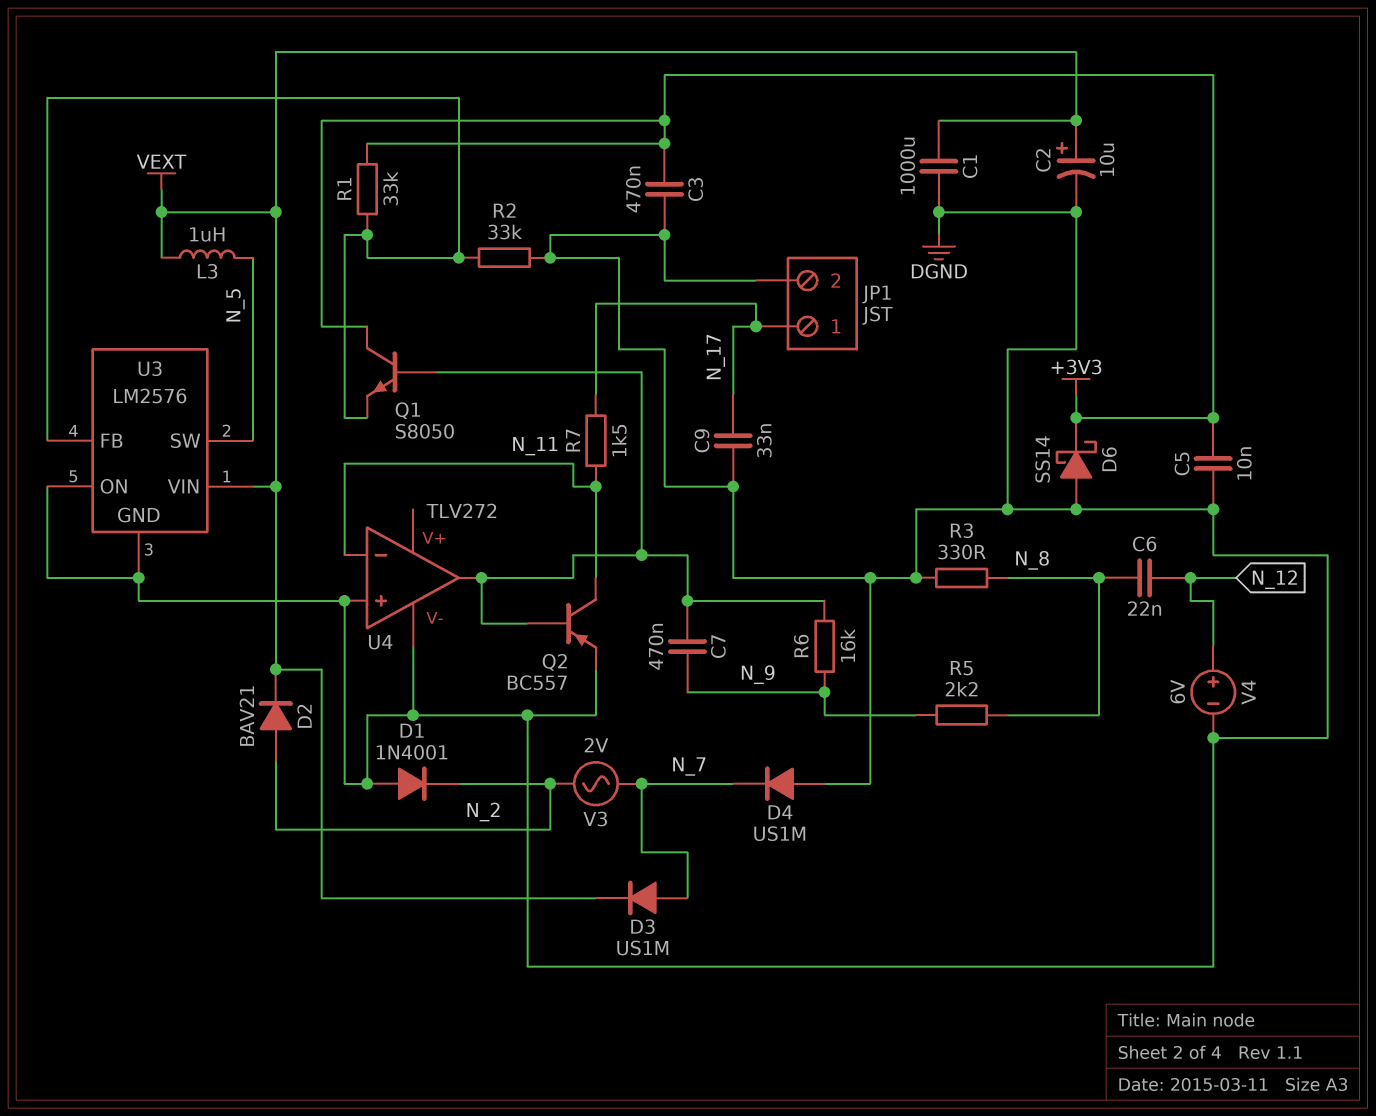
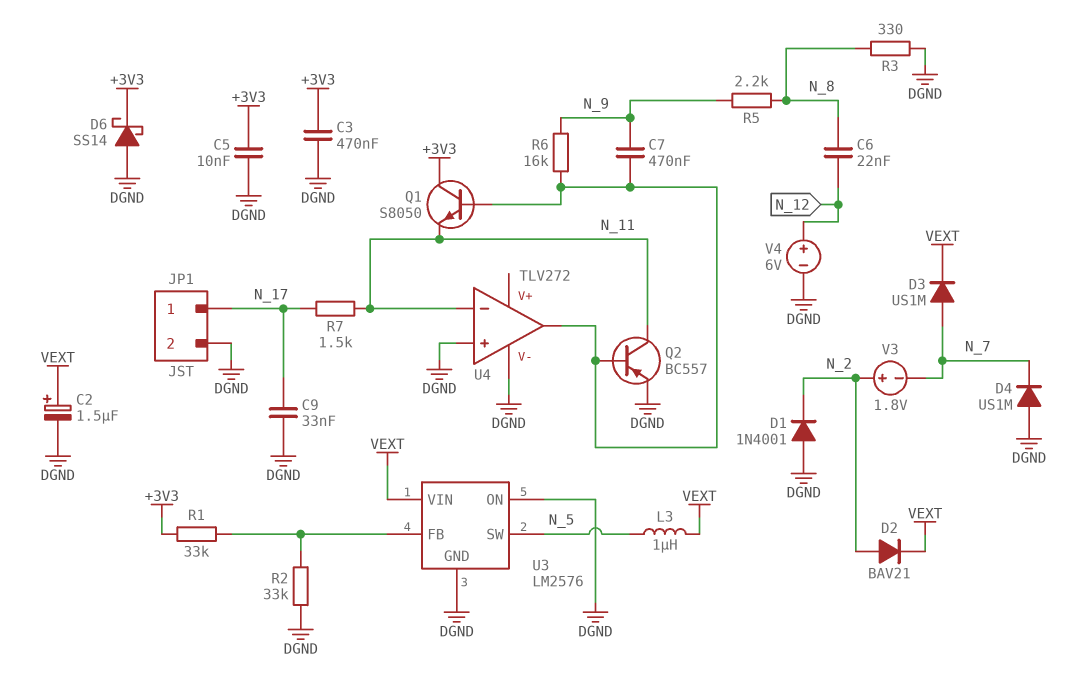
C1: 1000uF (DGND, VEXT) -> none
C2: 10uF (plus VEXT, minus DGND) -> 1.5uF (plus VEXT, minus DGND)
Q1: NPN S8050 (B U4/out, C +3V3, E U3/FB) -> NPN S8050 (B U4/out, C +3V3, E N_11)
V3: AC 2V (N_2, N_7) -> 1.8V (plus N_2, minus N_7)

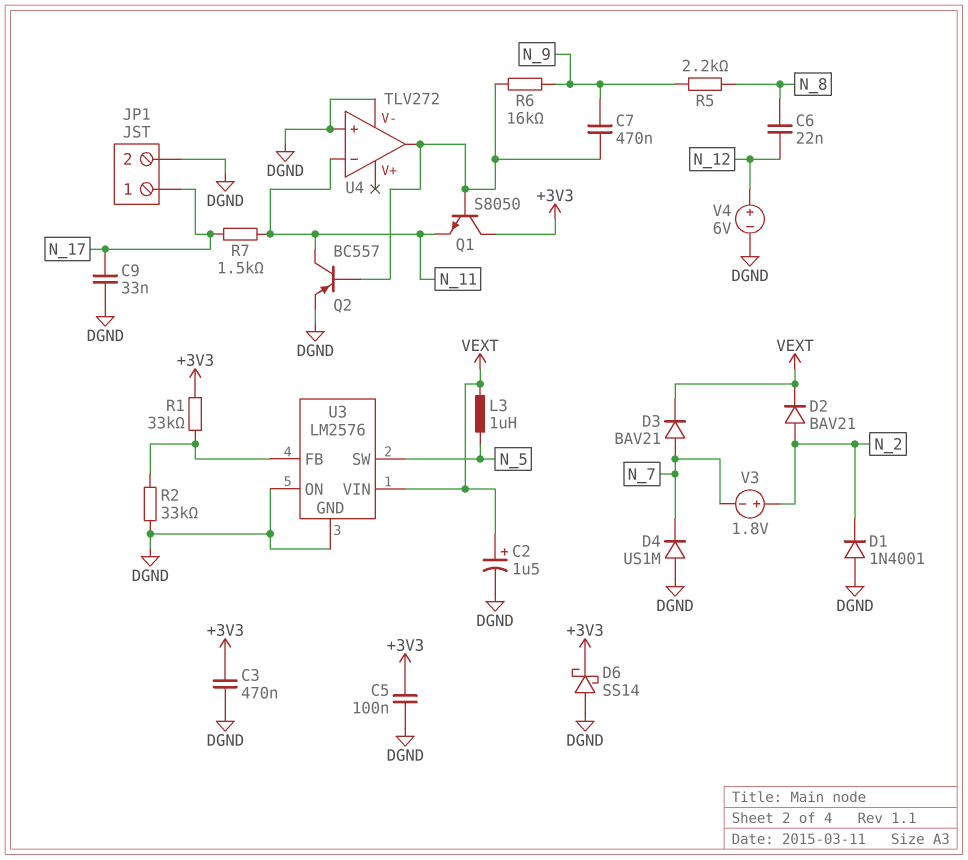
C5: 10nF (+3V3, DGND) -> 100nF (+3V3, DGND)
D3: diode US1M (A N_7, K VEXT) -> diode BAV21 (A N_7, K VEXT)
R3: 330 (DGND, N_8) -> none

